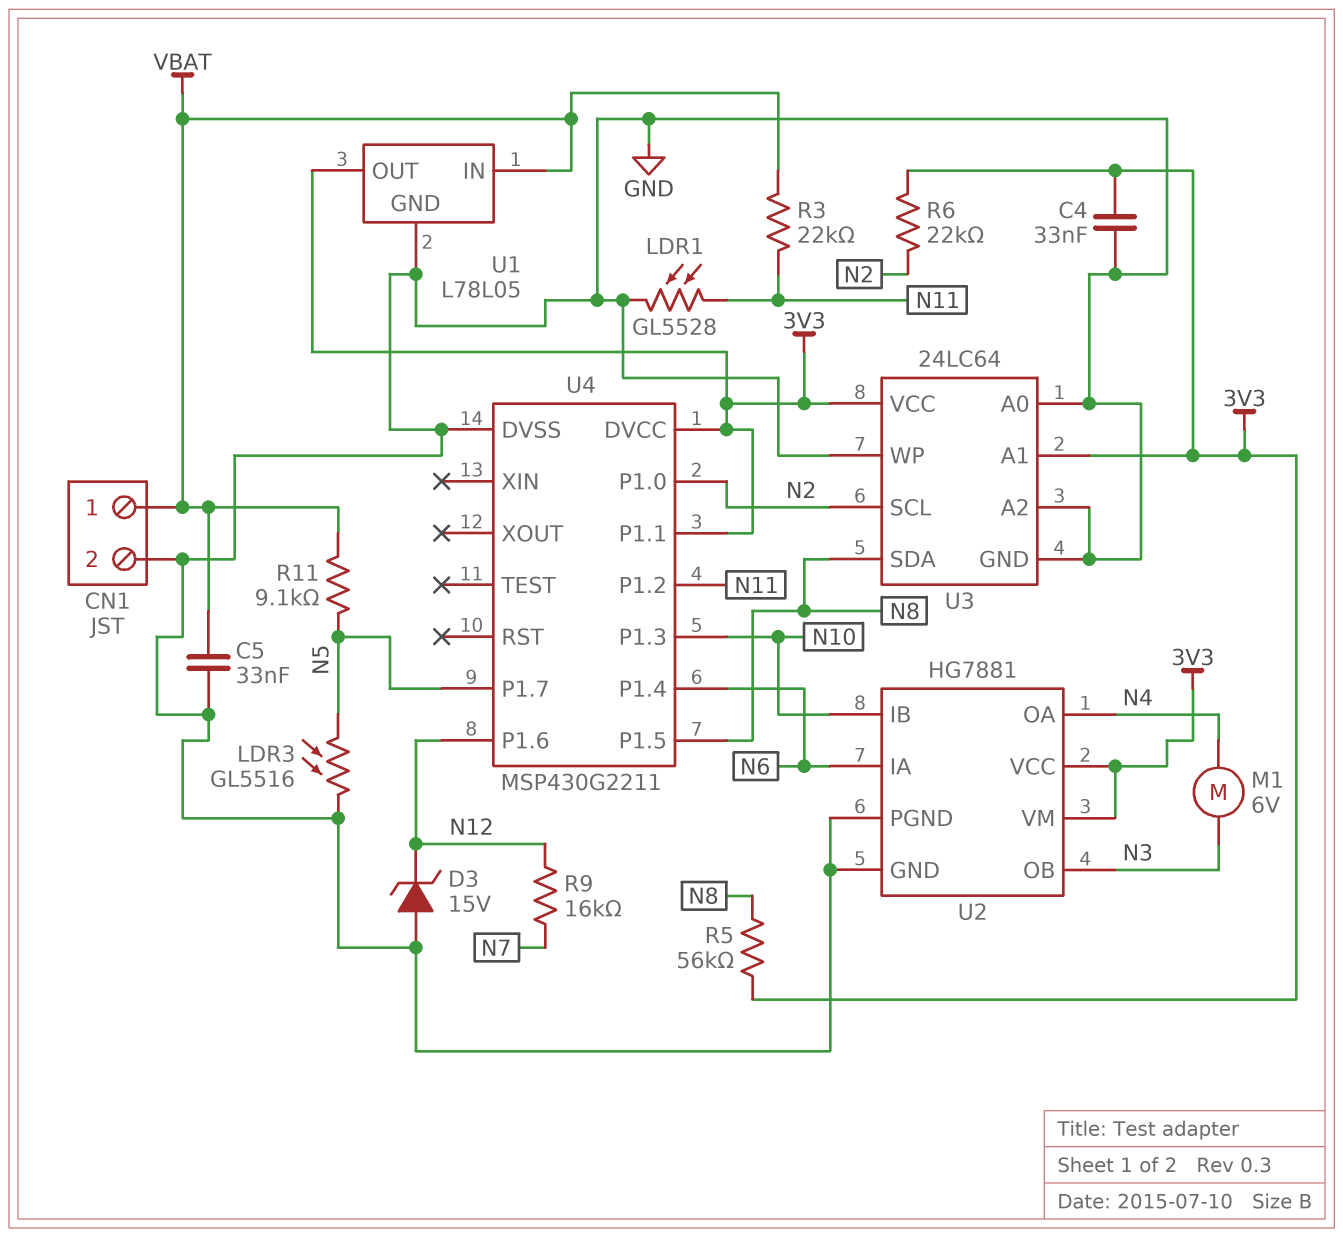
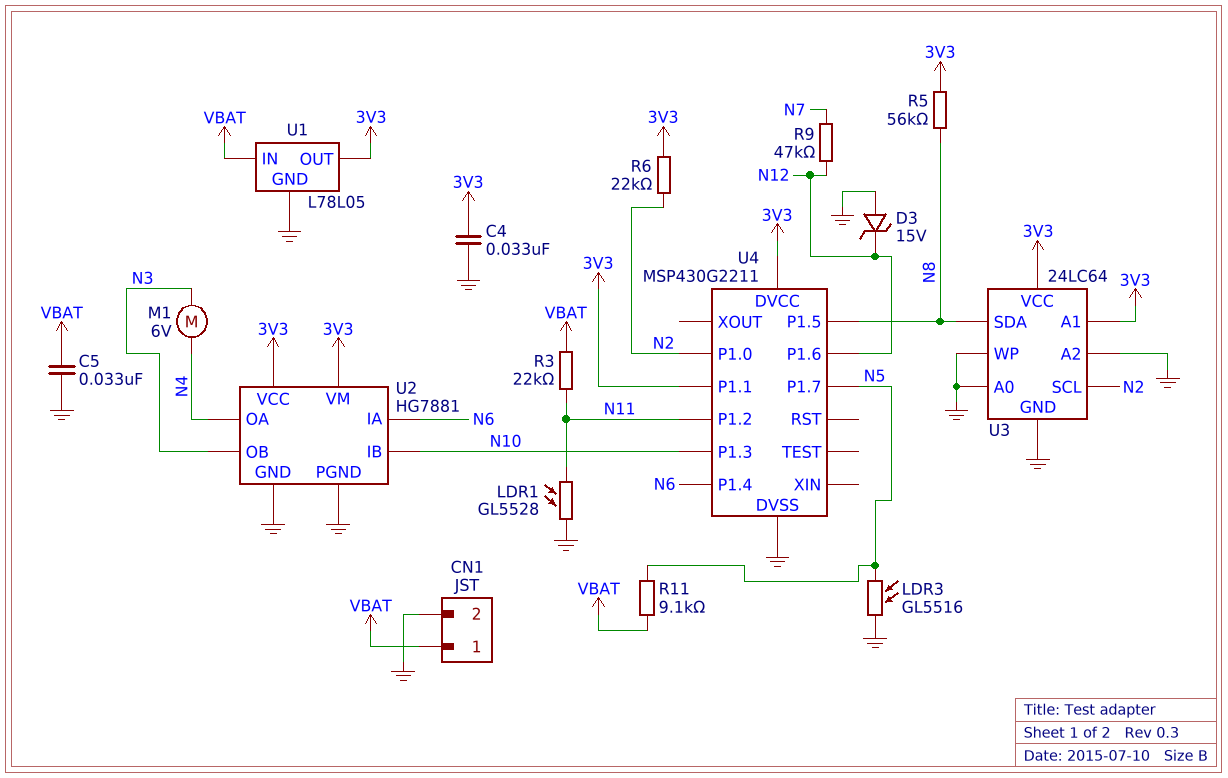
R9: 16k (N7, N12) -> 47k (N7, N12)

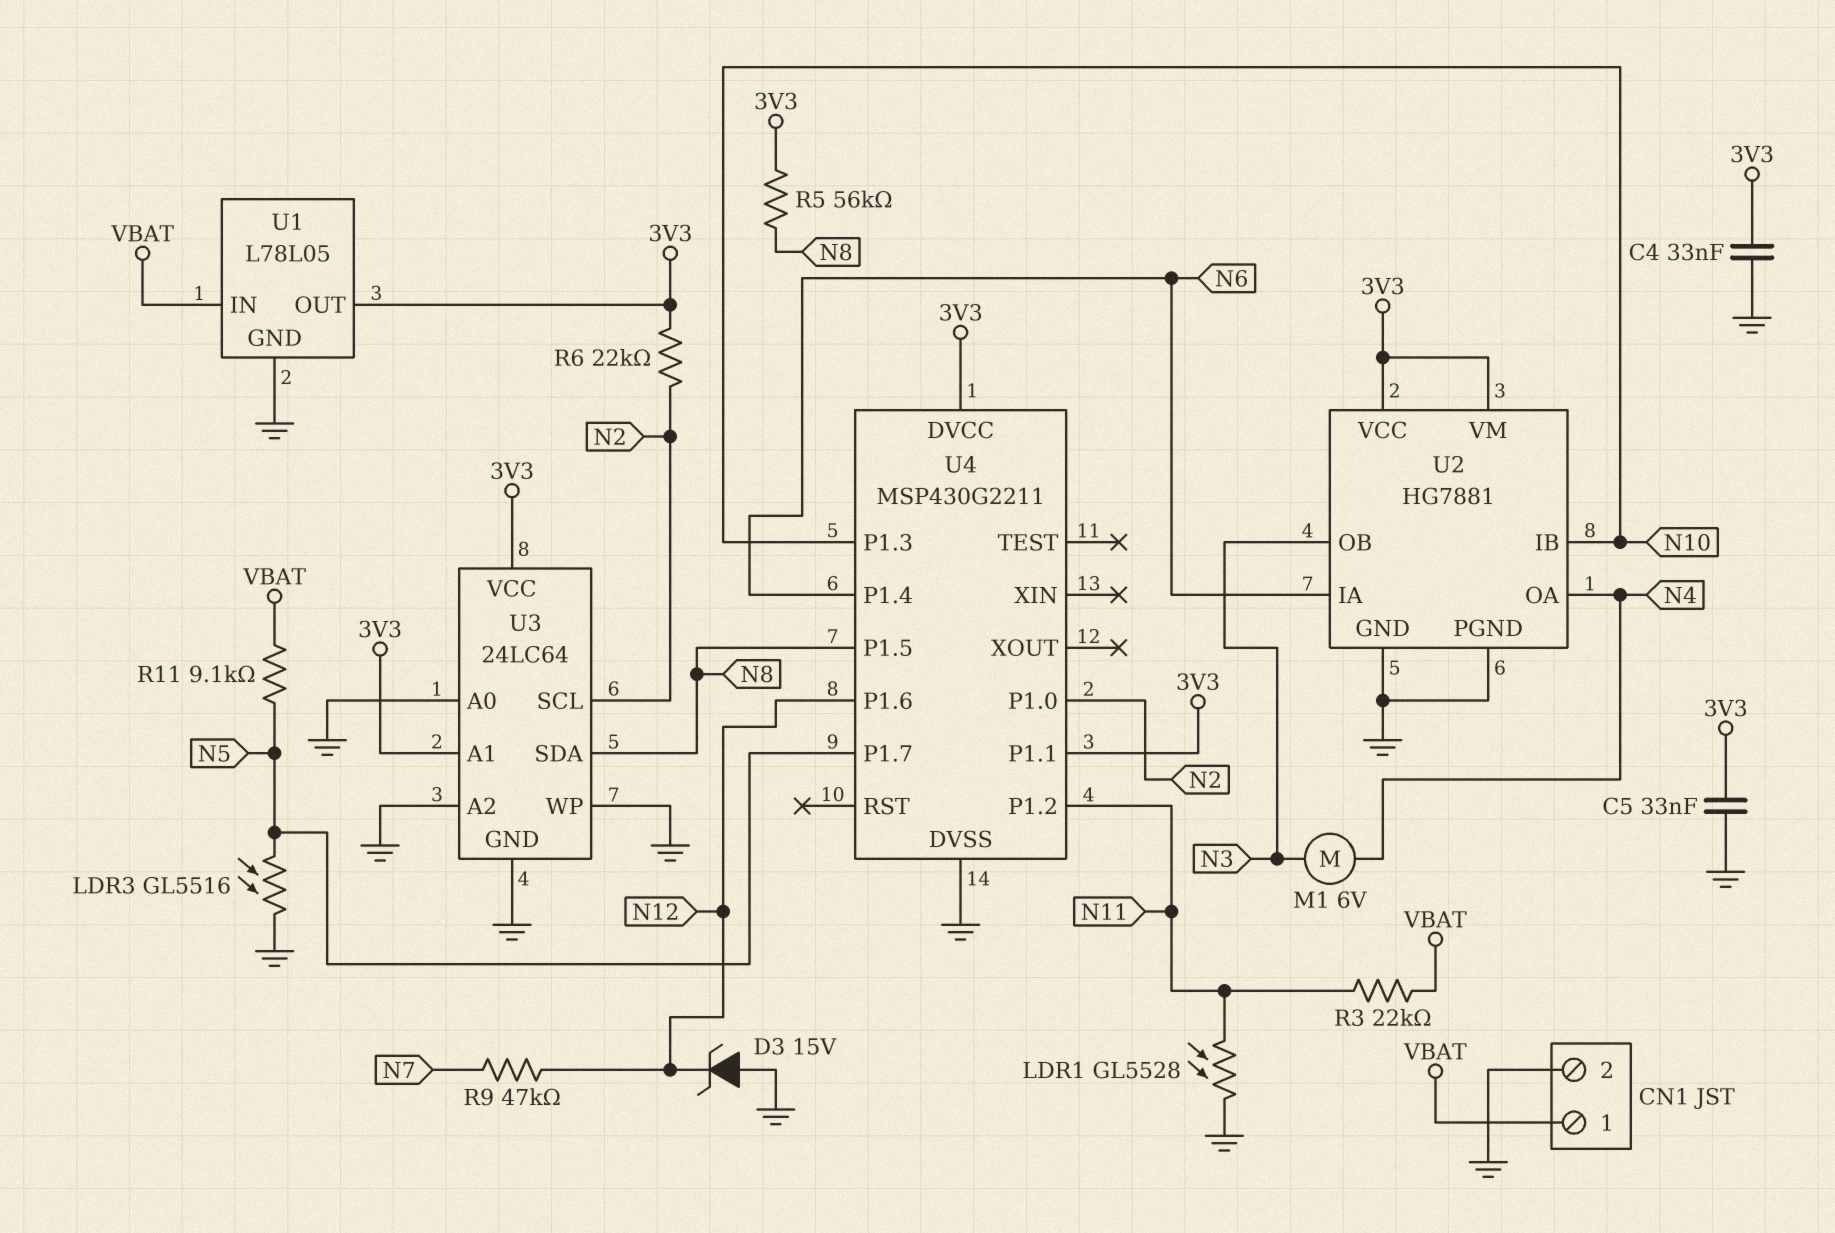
C5: 33nF (GND, VBAT) -> 33nF (3V3, GND)

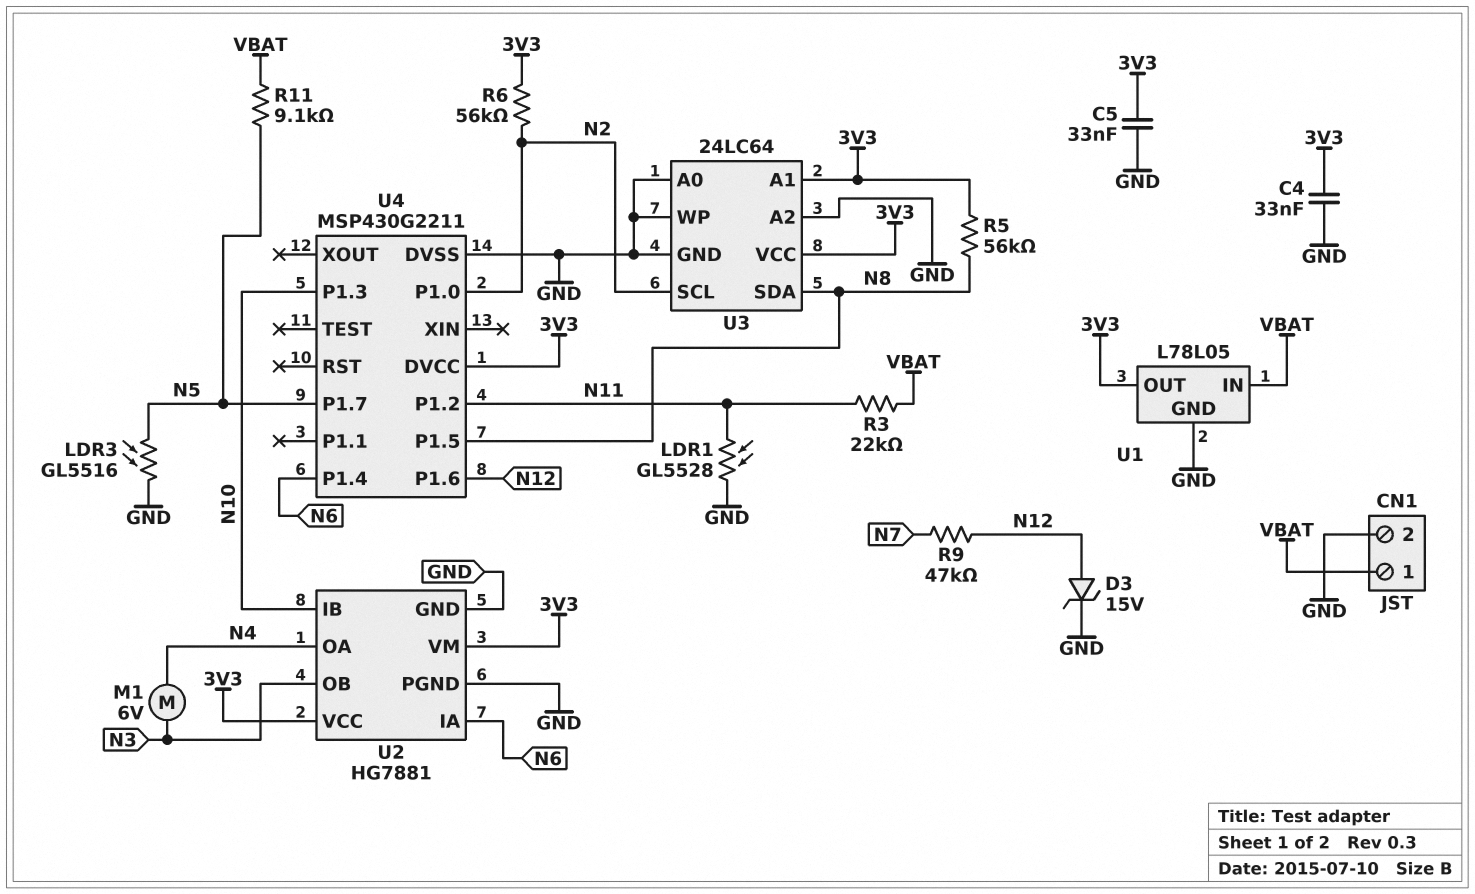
D3: zener 15V (A GND, K N12) -> zener 15V (A N12, K GND)
R6: 22k (3V3, N2) -> 56k (3V3, N2)
U4 pin P1.1: 3V3 -> none

